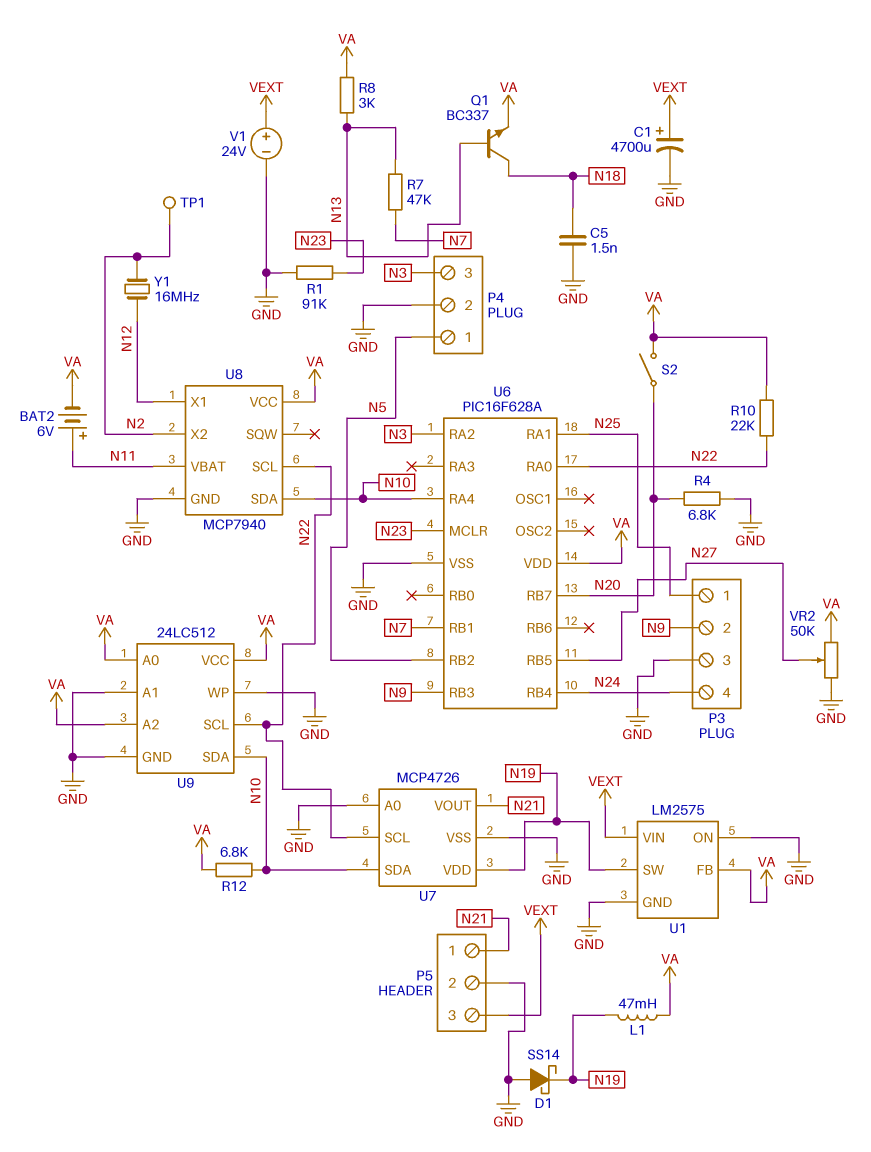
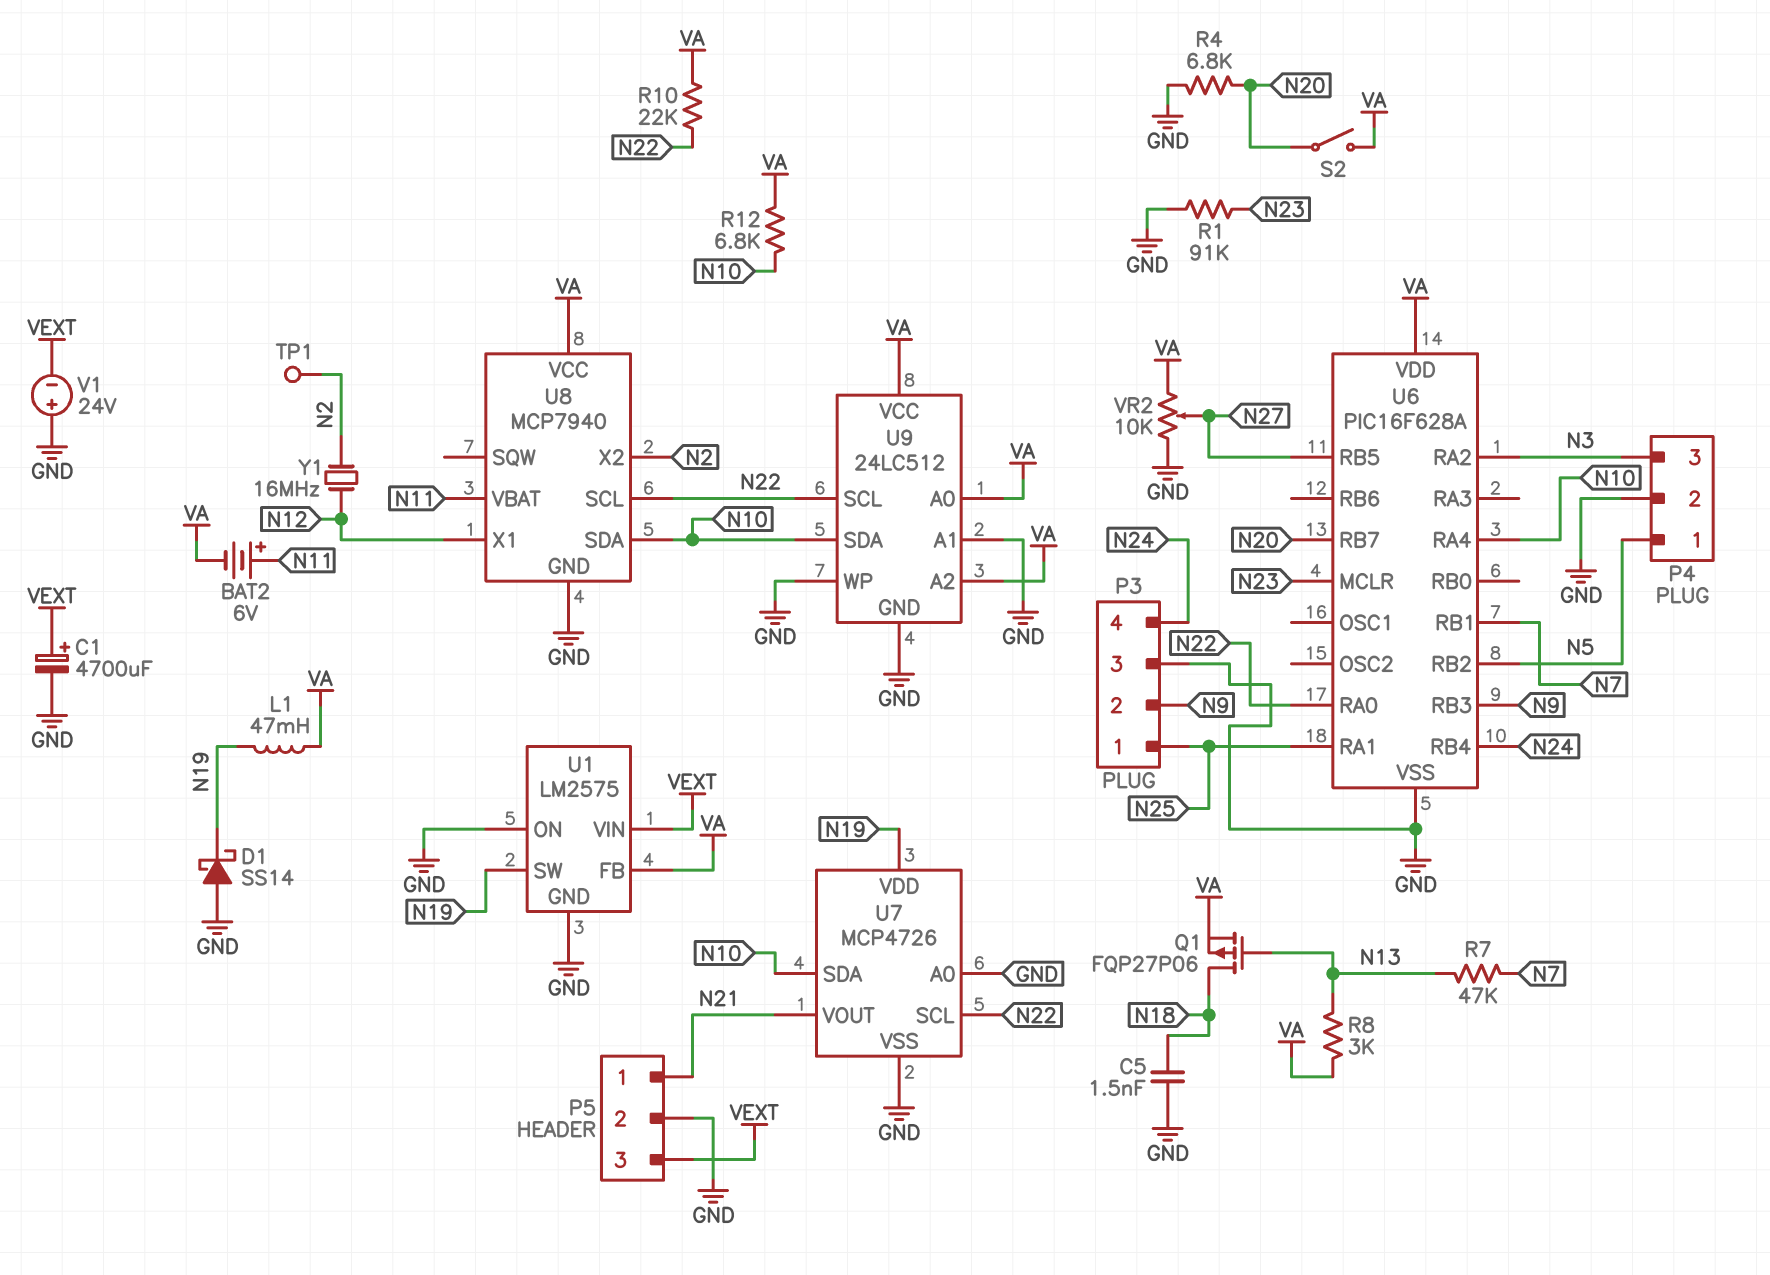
Q1: NPN BC337 (B N13, C N18, E VA) -> PMOS FQP27P06 (G N13, D N18, S VA)
V1: 24V (plus VEXT, minus GND) -> 24V (plus GND, minus VEXT)
VR2: 50k (GND, VA, wiper N27) -> 10k (GND, VA, wiper N27)

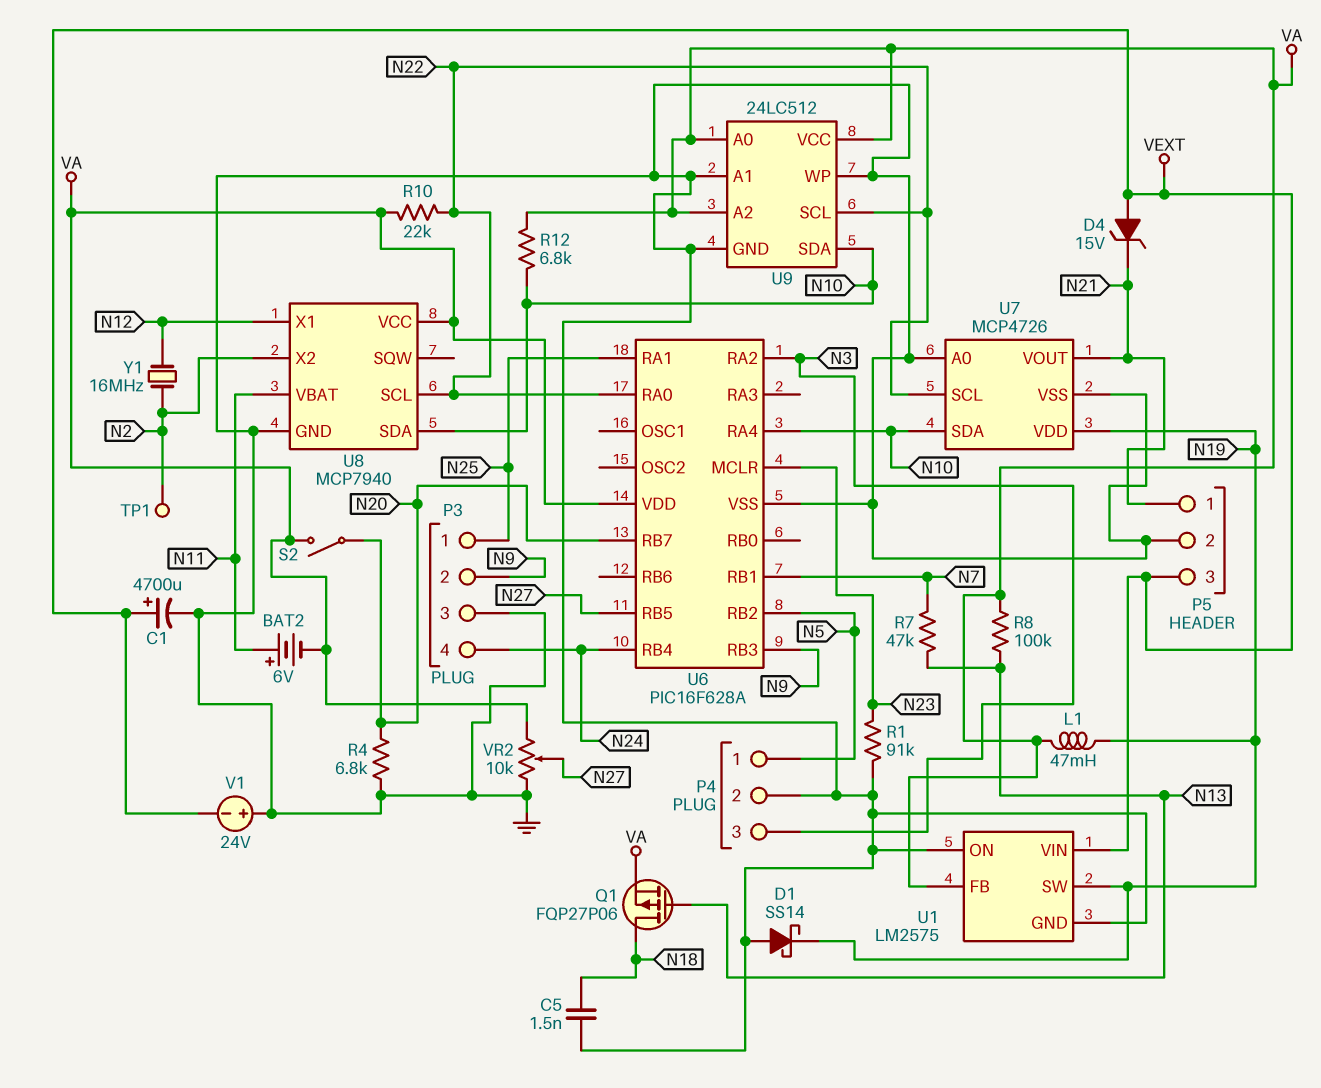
D4: none -> zener 15V (A VEXT, K N21)
R8: 3k (N13, VA) -> 100k (N13, VA)

